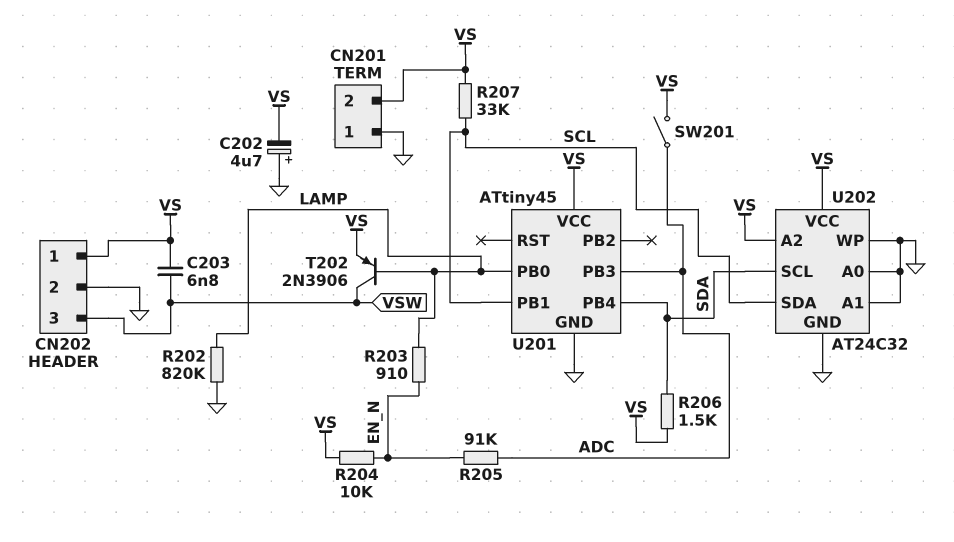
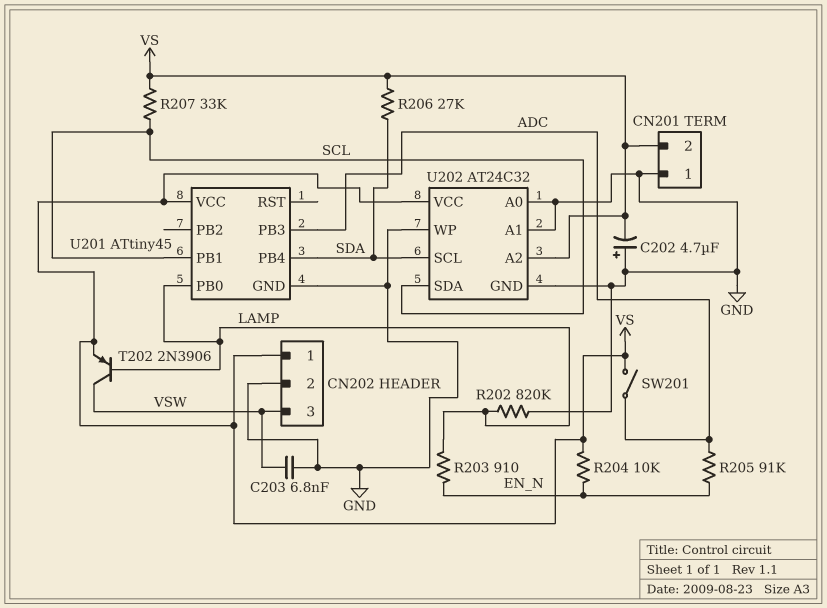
C203: 6.8nF (VS, VSW) -> 6.8nF (GND, VSW)
R206: 1.5k (SDA, VS) -> 27k (SDA, VS)

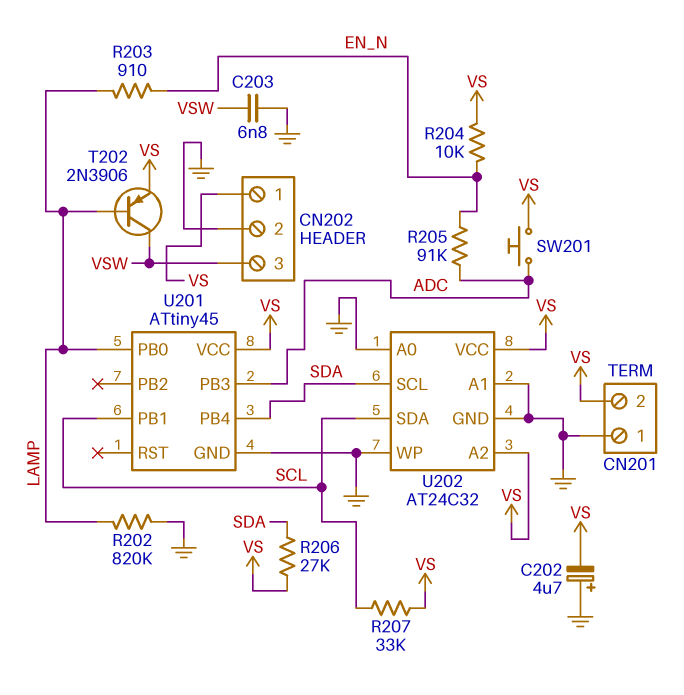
SW201: switch (ADC, VS) -> button (ADC, VS)

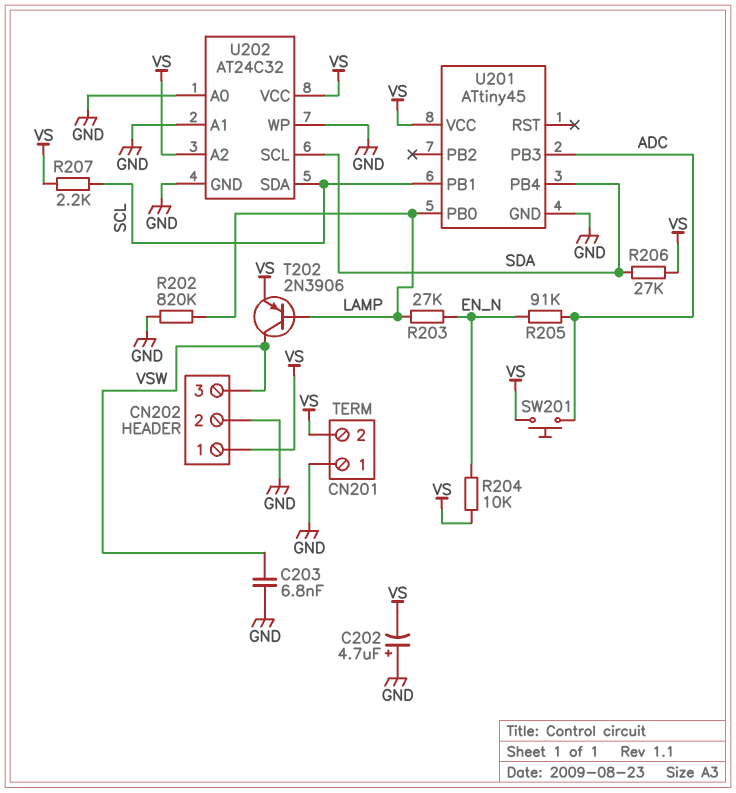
R203: 910 (EN_N, LAMP) -> 27k (EN_N, LAMP)
R207: 33k (SCL, VS) -> 2.2k (SCL, VS)

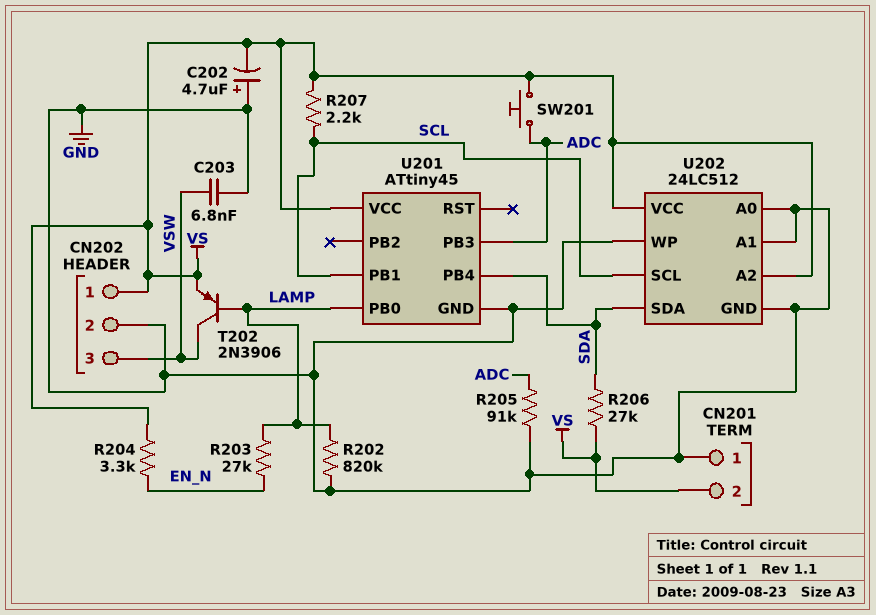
R204: 10k (EN_N, VS) -> 3.3k (EN_N, VS)
R205: 91k (ADC, EN_N) -> 91k (ADC, GND)
U202: AT24C32 -> 24LC512
U202 pin SCL: SDA -> SCL
U202 pin SDA: SCL -> SDA

